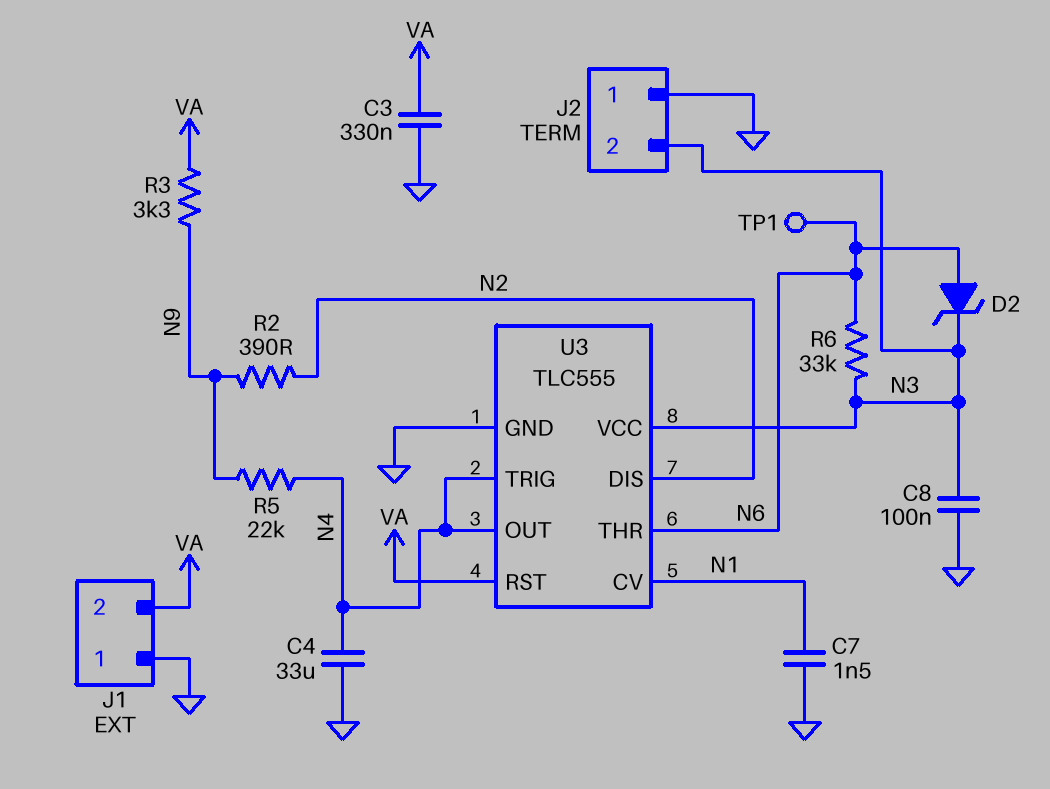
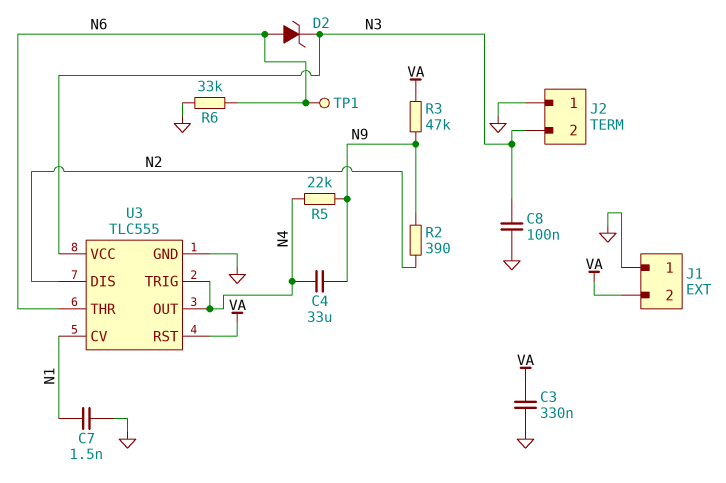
C4: 33uF (GND, N4) -> 33uF (N4, N9)
R3: 3.3k (N9, VA) -> 47k (N9, VA)
R6: 33k (N3, N6) -> 33k (GND, N6)

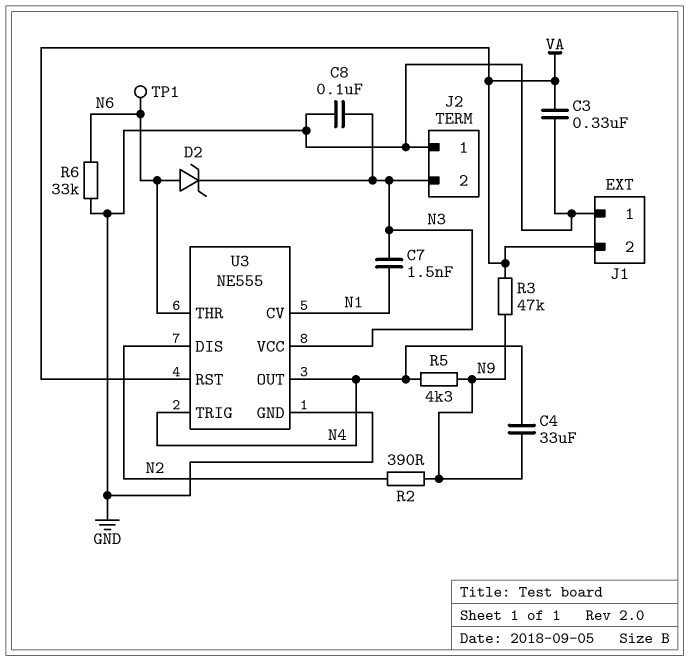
C7: 1.5nF (GND, N1) -> 1.5nF (N1, N3)
R5: 22k (N4, N9) -> 4.3k (N4, N9)
U3: TLC555 -> NE555

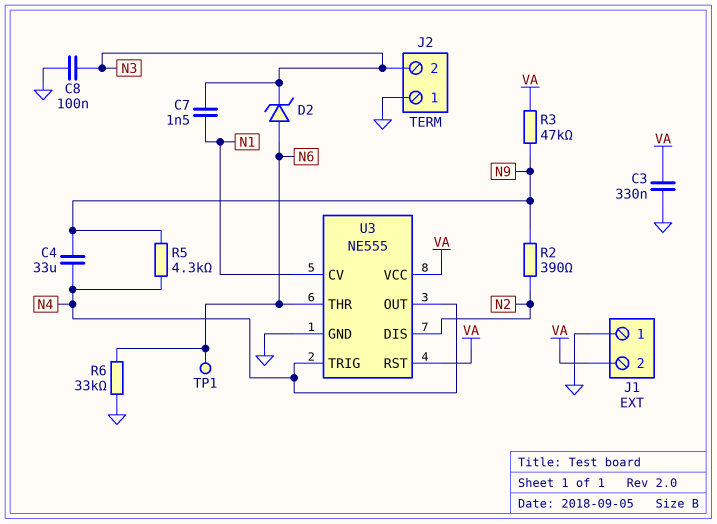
U3 pin VCC: N3 -> VA

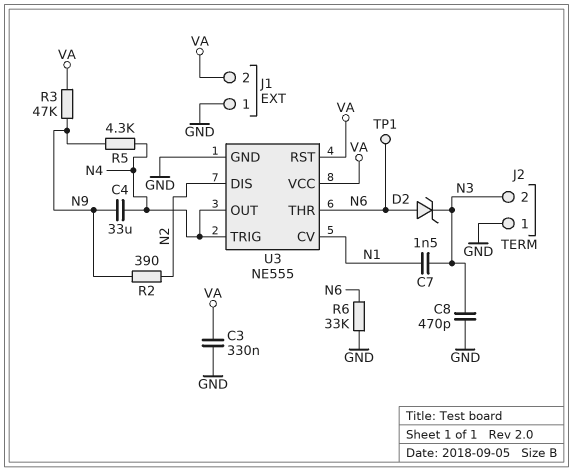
C8: 100nF (GND, N3) -> 470pF (GND, N3)

